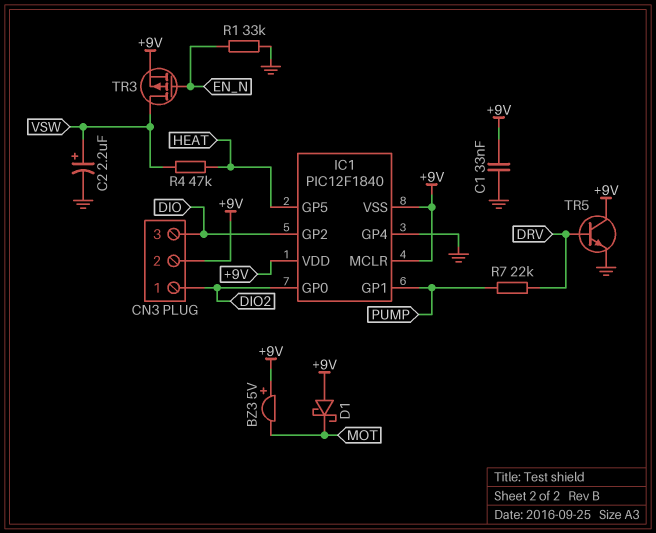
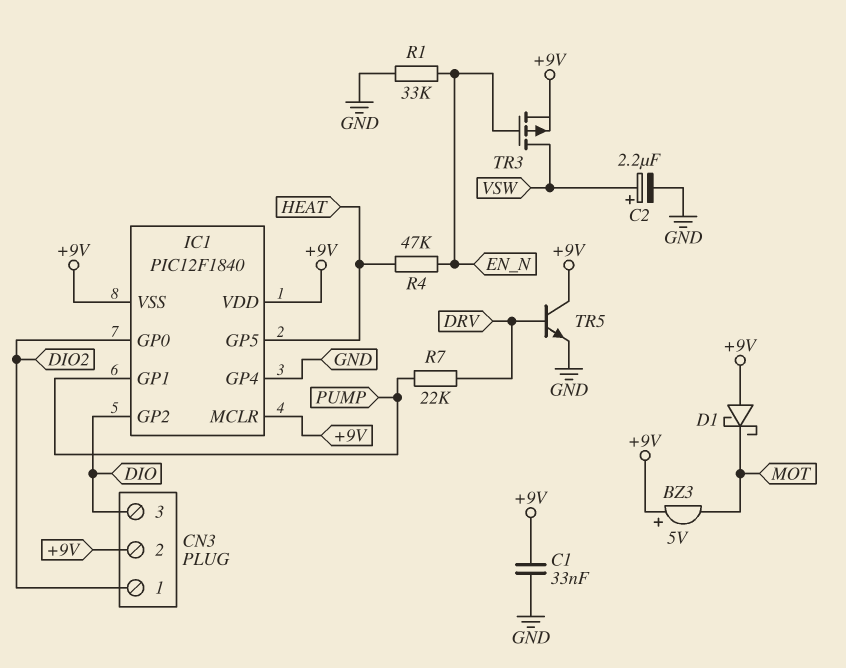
R4: 47k (HEAT, VSW) -> 47k (EN_N, HEAT)

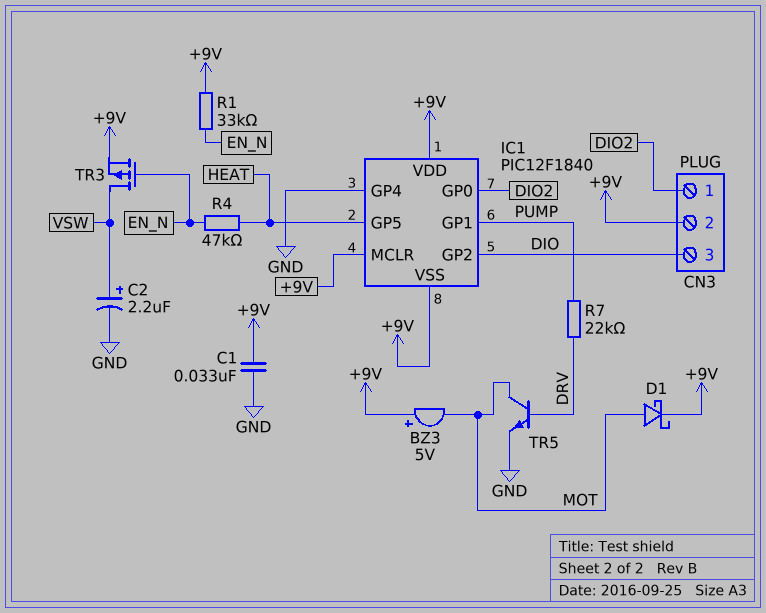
D1: schottky (A +9V, K MOT) -> schottky (A MOT, K +9V)
R1: 33k (EN_N, GND) -> 33k (+9V, EN_N)
TR5: NPN (B DRV, C +9V, E GND) -> NPN (B DRV, C MOT, E GND)

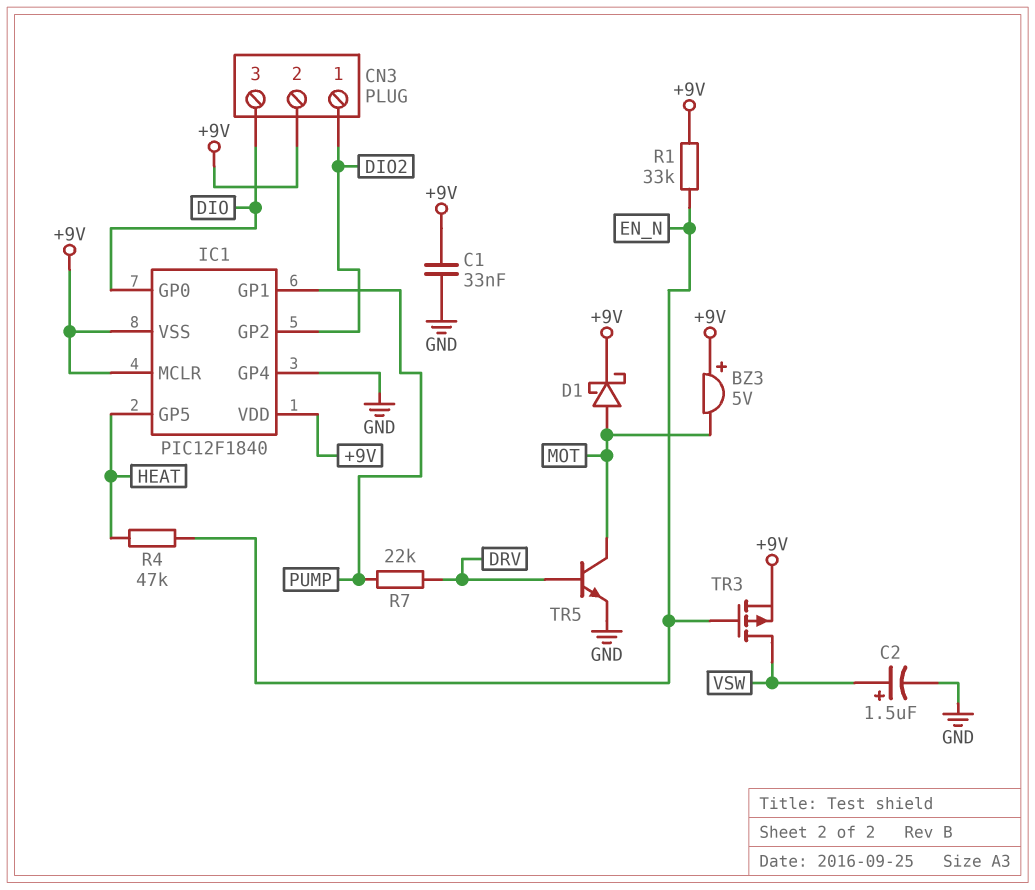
C2: 2.2uF (plus VSW, minus GND) -> 1.5uF (plus VSW, minus GND)
IC1 pin GP0: DIO2 -> DIO
IC1 pin GP2: DIO -> DIO2

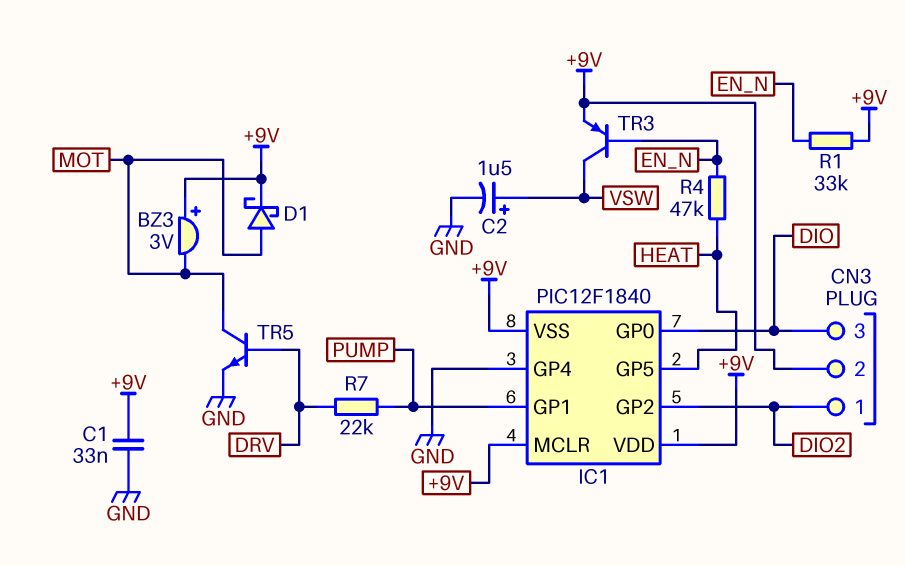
BZ3: buzzer 5V (plus +9V, minus MOT) -> buzzer 3V (plus +9V, minus MOT)
TR3: PMOS (G EN_N, D VSW, S +9V) -> PNP (B EN_N, C VSW, E +9V)

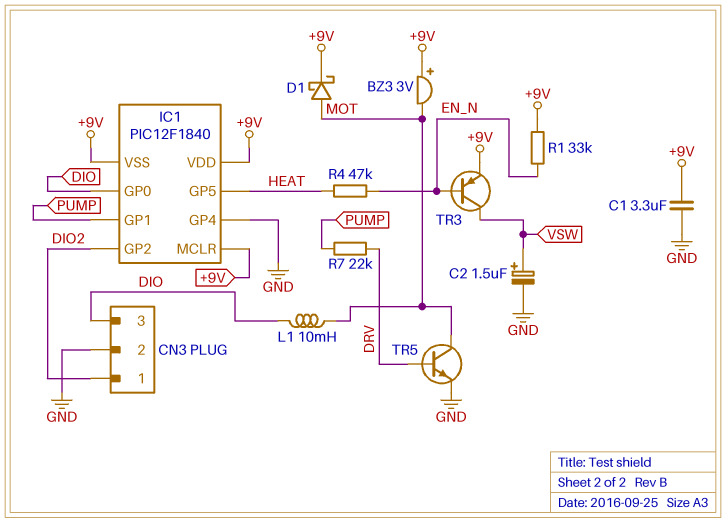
C1: 33nF (+9V, GND) -> 3.3uF (+9V, GND)
CN3 pin 2: +9V -> GND
L1: none -> 10mH (DIO, MOT)

